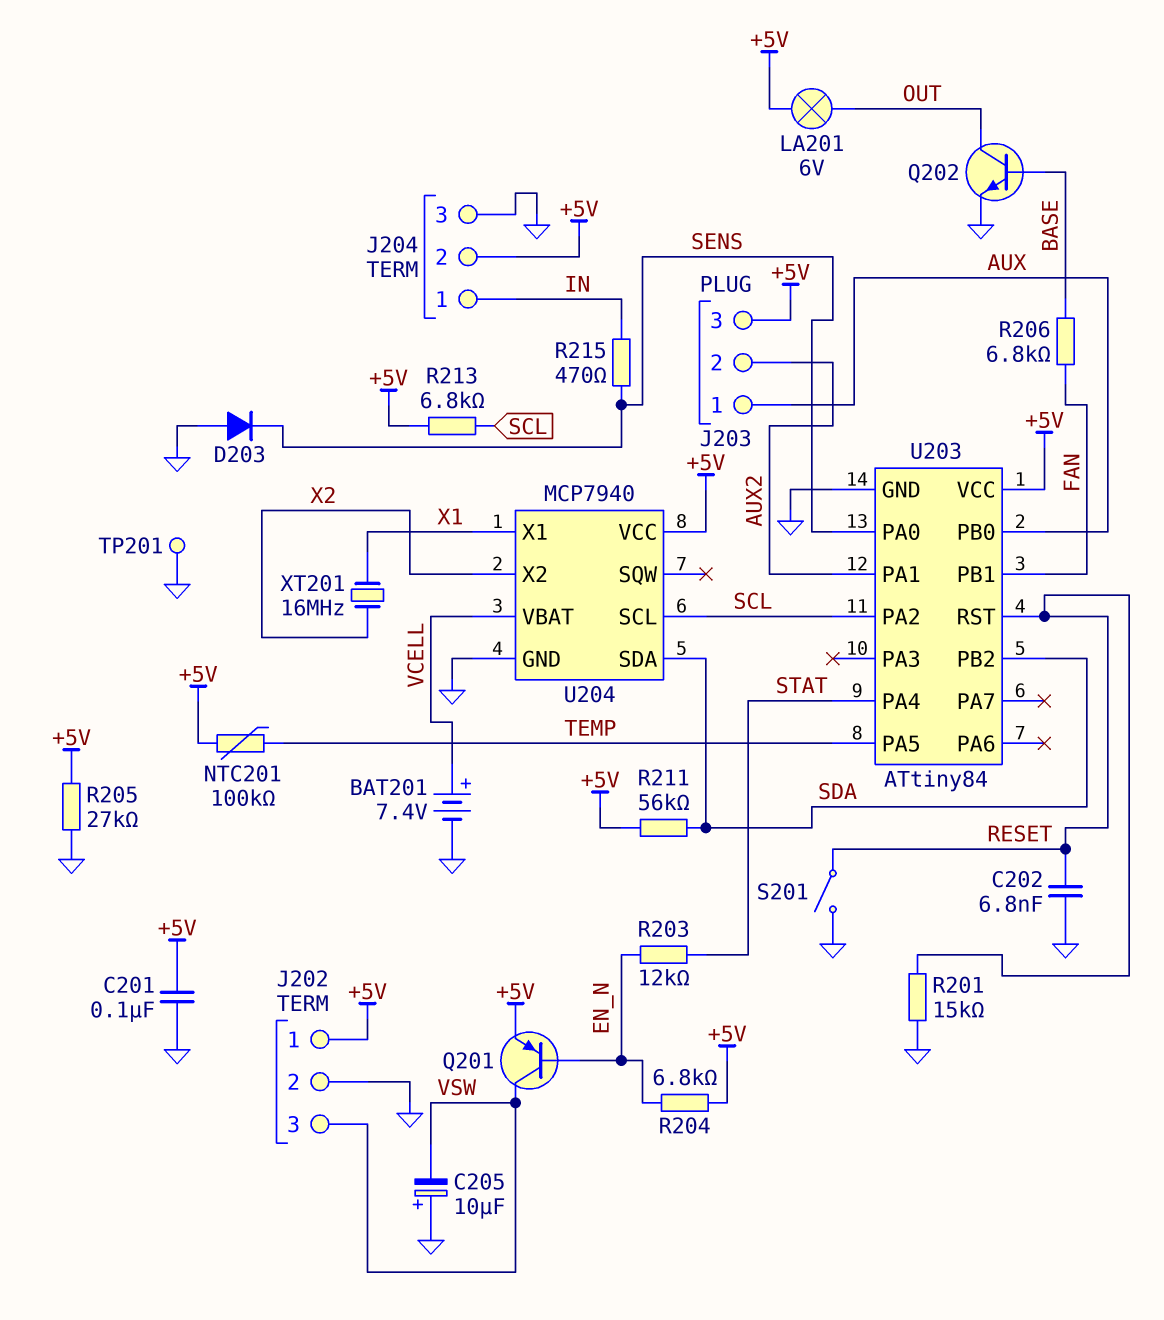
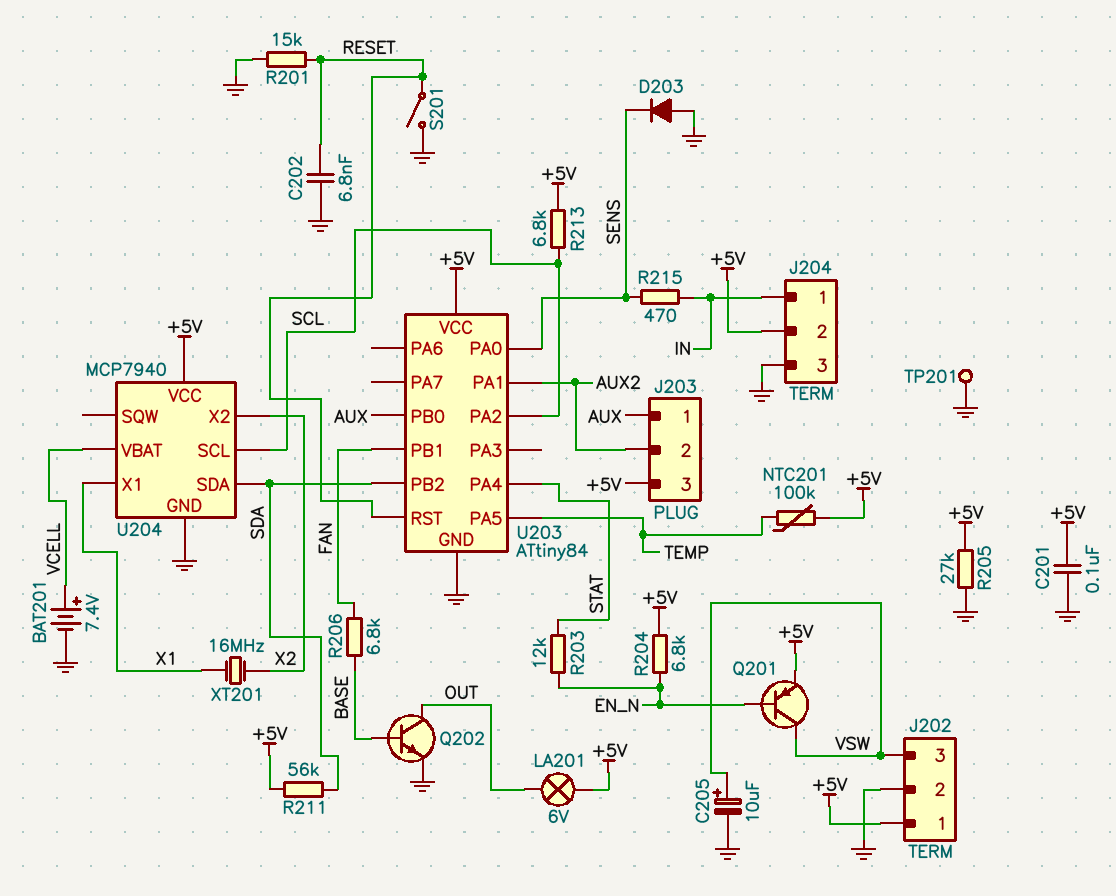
C205: 10uF (plus GND, minus VSW) -> 10uF (plus VSW, minus GND)

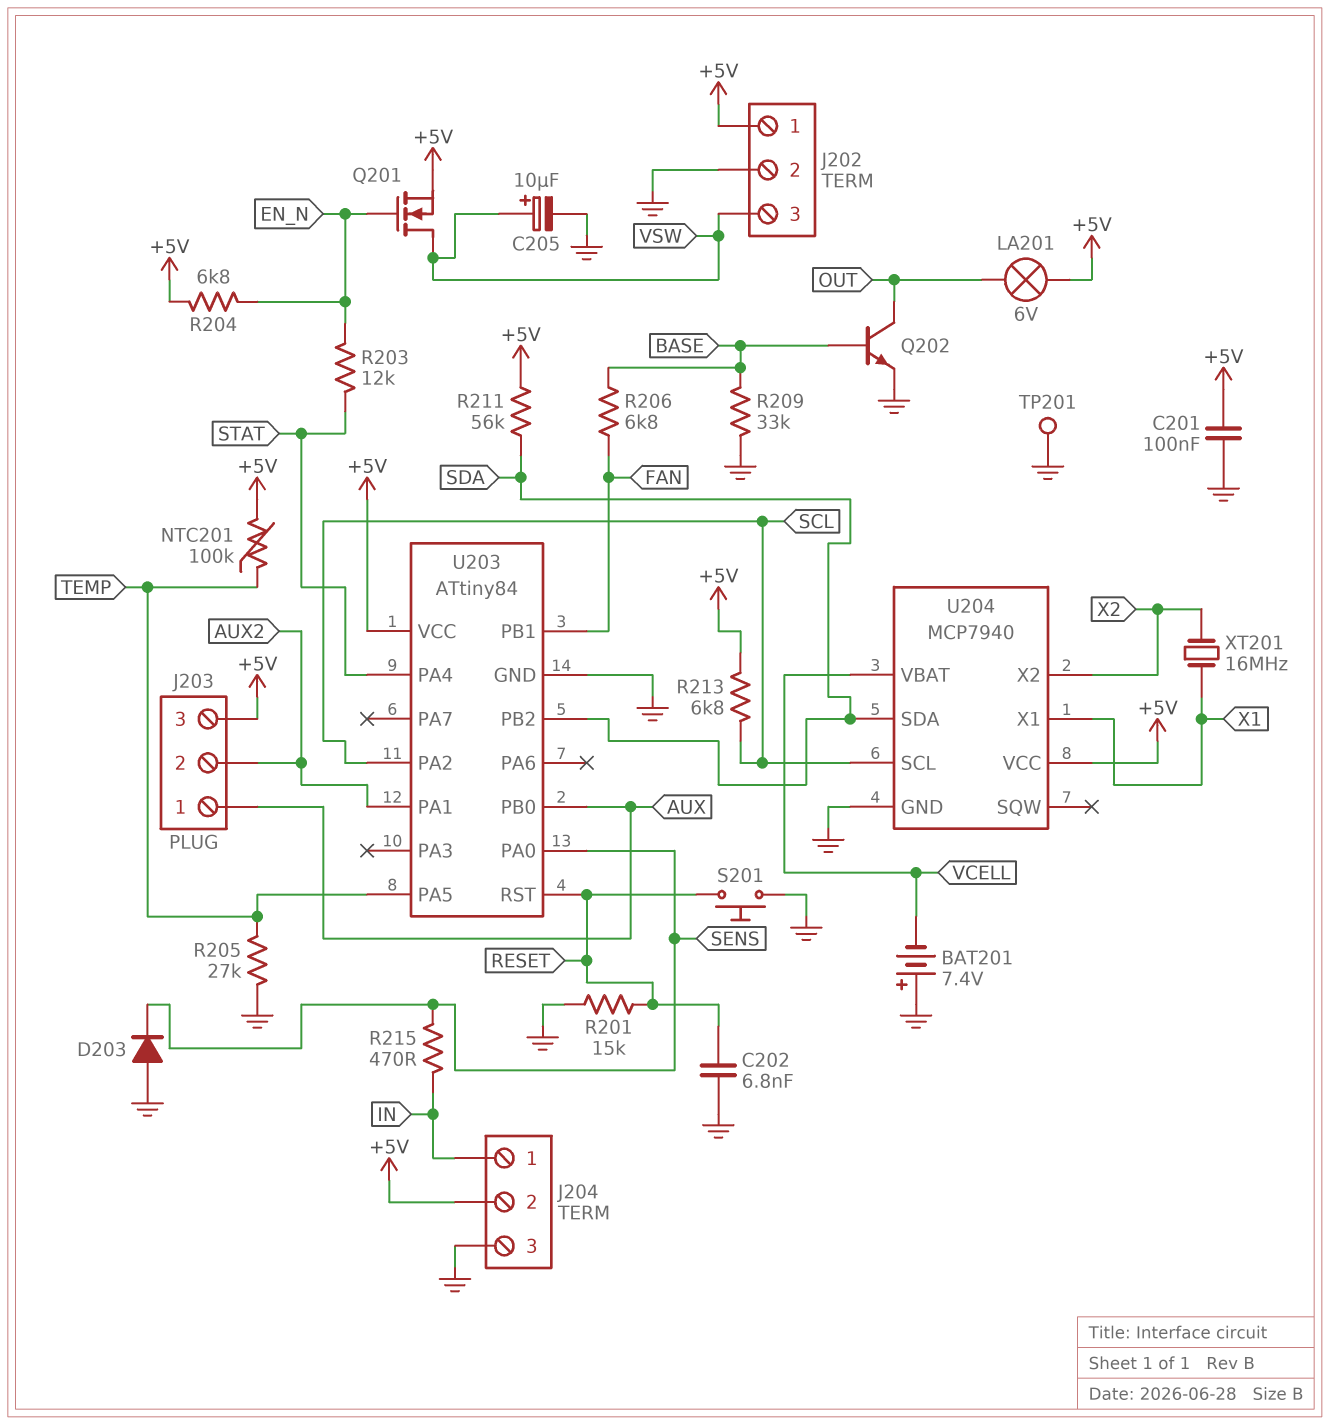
BAT201: 7.4V (plus VCELL, minus GND) -> 7.4V (plus GND, minus VCELL)
Q201: PNP (B EN_N, C VSW, E +5V) -> NMOS (G EN_N, D VSW, S +5V)
R205: 27k (+5V, GND) -> 27k (GND, TEMP)
R209: none -> 33k (BASE, GND)
S201: switch (GND, RESET) -> button (GND, RESET)

